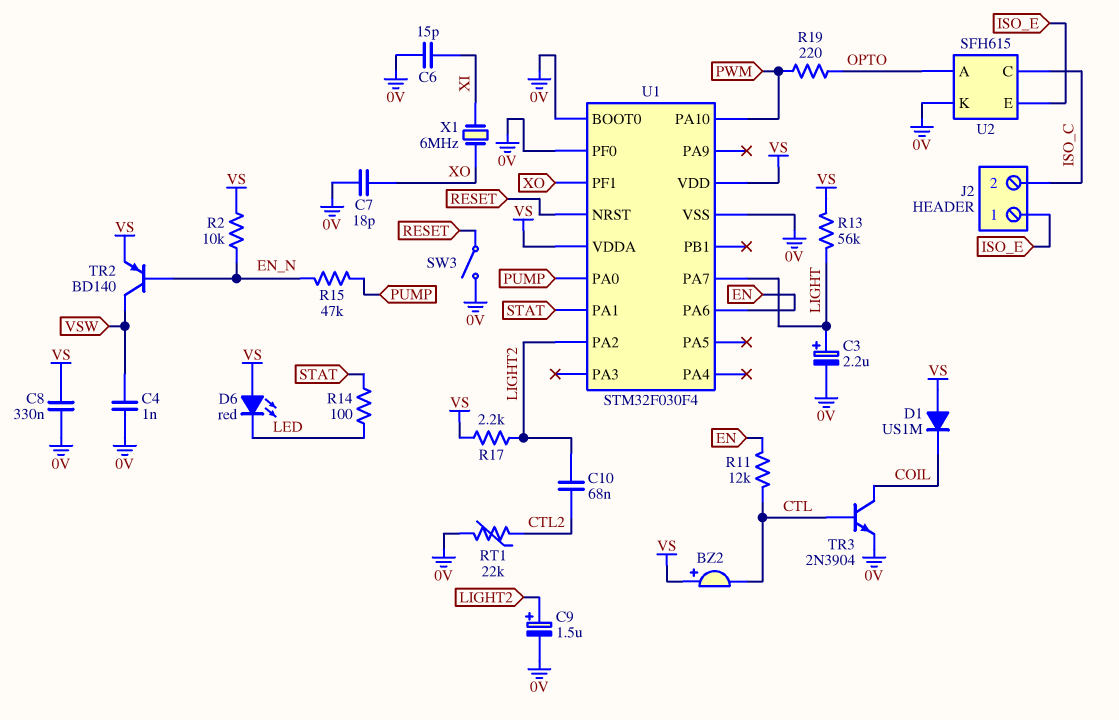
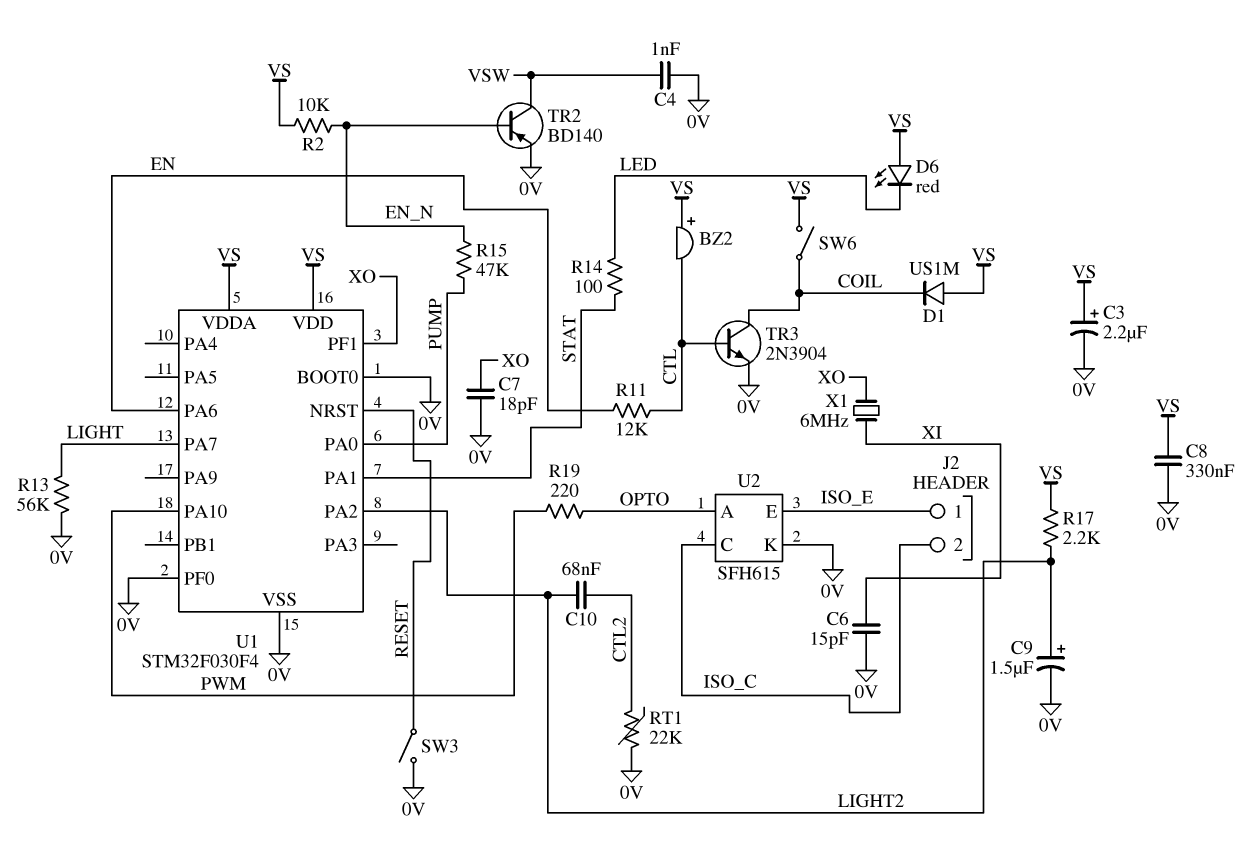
C3: 2.2uF (plus LIGHT, minus 0V) -> 2.2uF (plus VS, minus 0V)
R13: 56k (LIGHT, VS) -> 56k (0V, LIGHT)
SW6: none -> switch (COIL, VS)
TR2: PNP BD140 (B EN_N, C VSW, E VS) -> PNP BD140 (B EN_N, C VSW, E 0V)

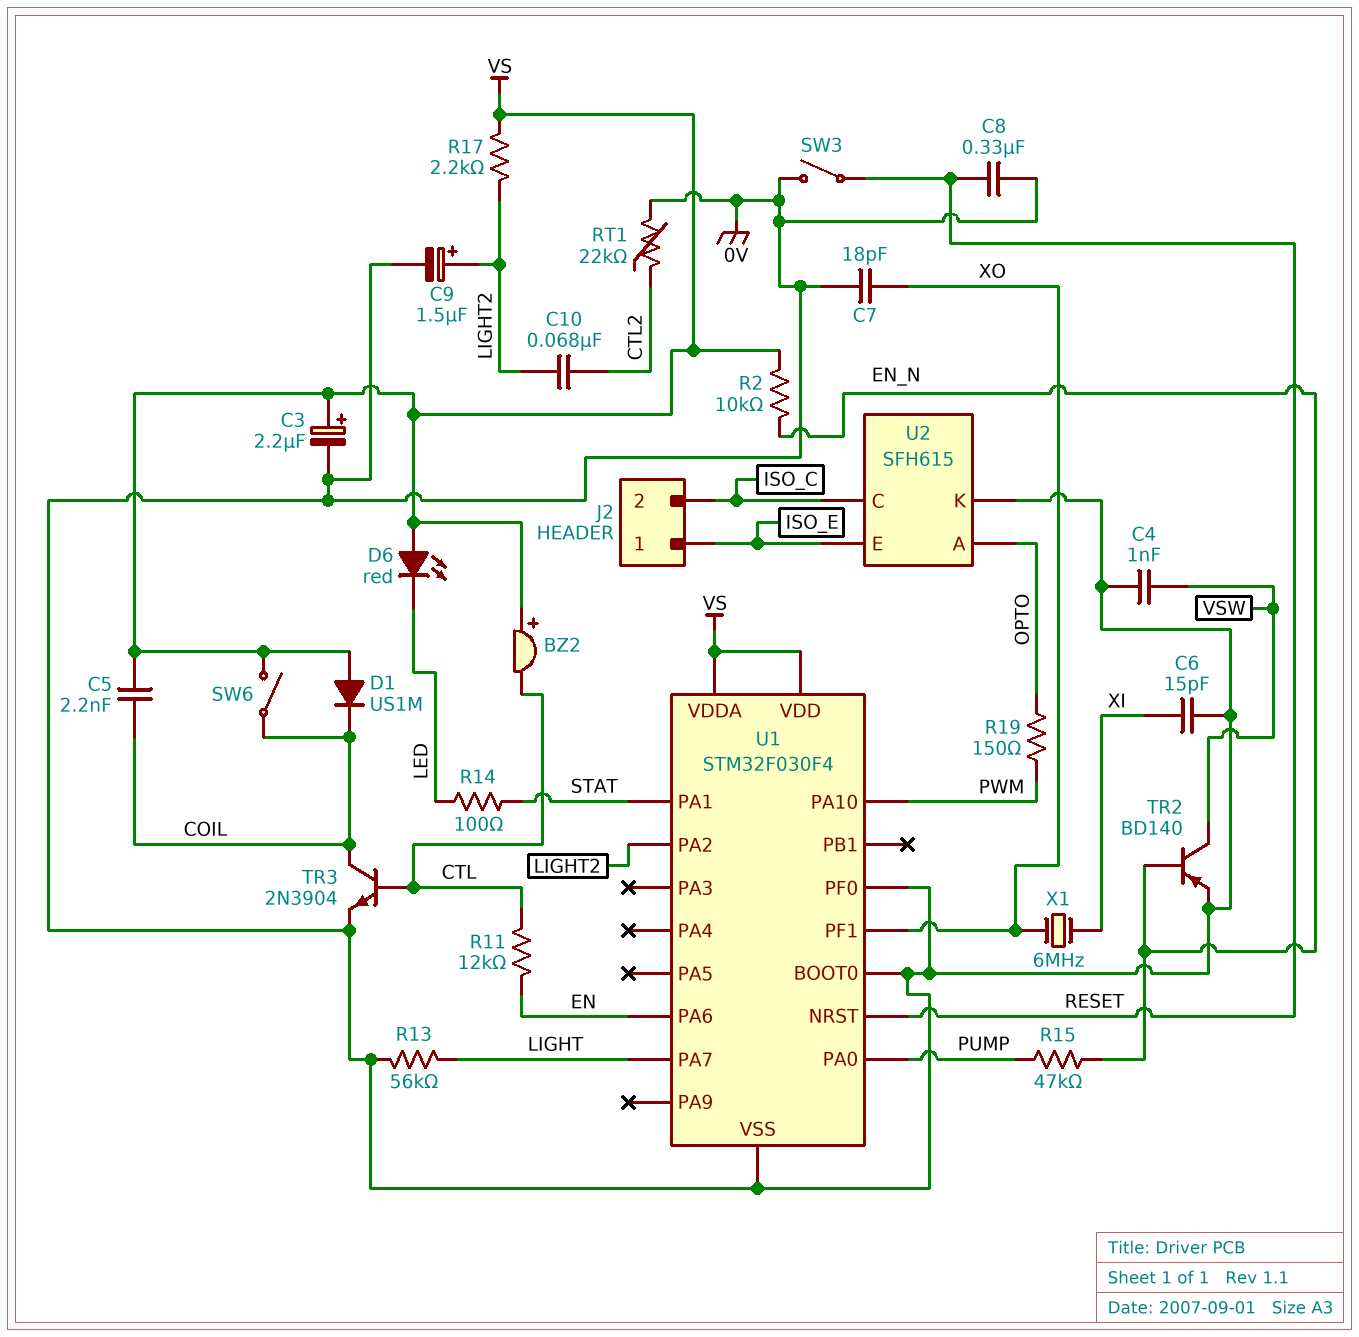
C5: none -> 2.2nF (COIL, VS)
C8: 330nF (0V, VS) -> 330nF (0V, RESET)
R19: 220 (OPTO, PWM) -> 150 (OPTO, PWM)

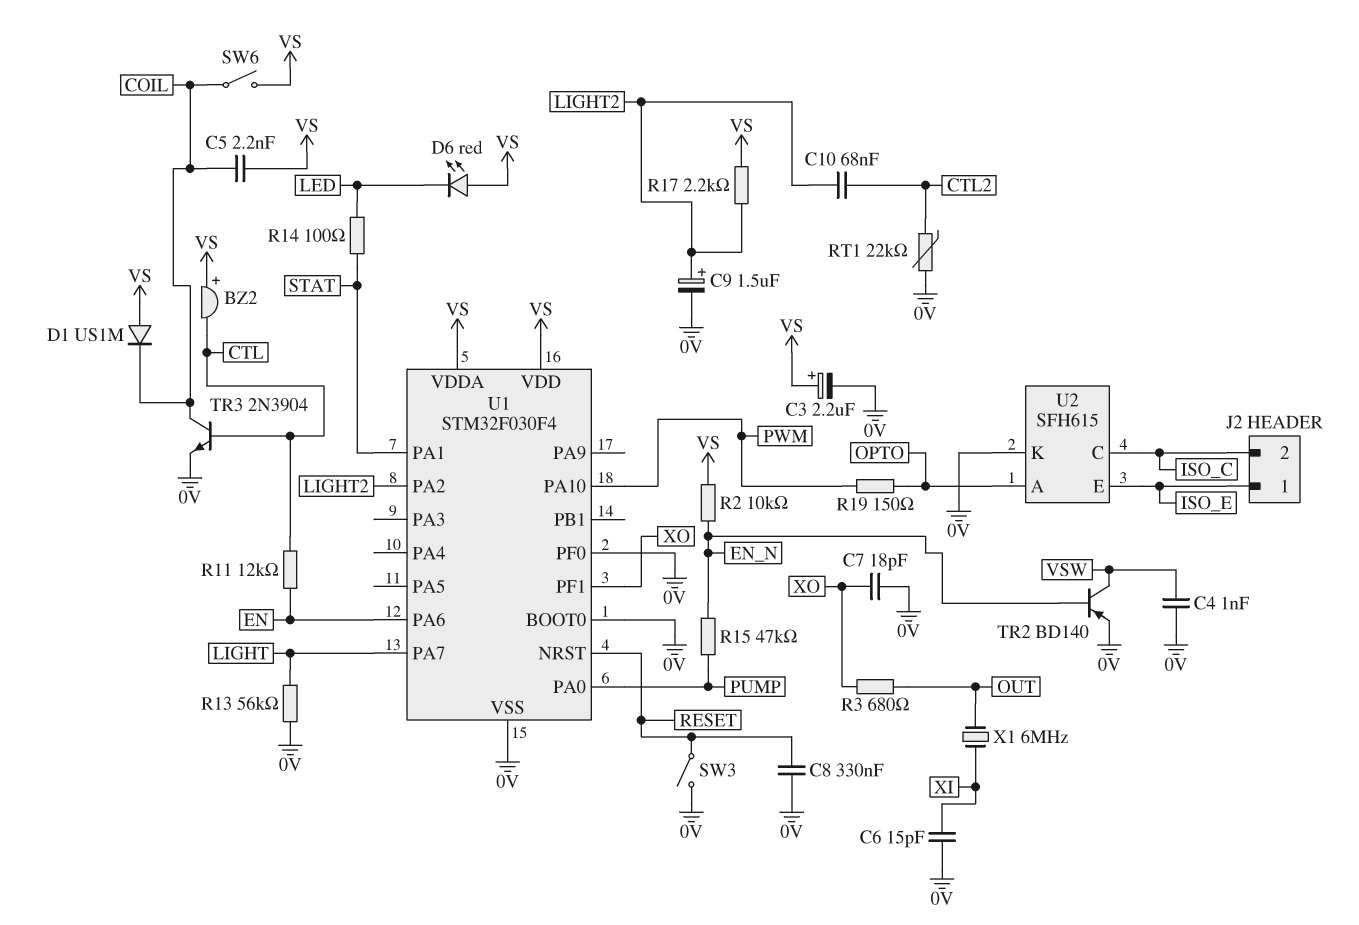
R3: none -> 680 (OUT, XO)
X1: 6MHz (XI, XO) -> 6MHz (OUT, XI)

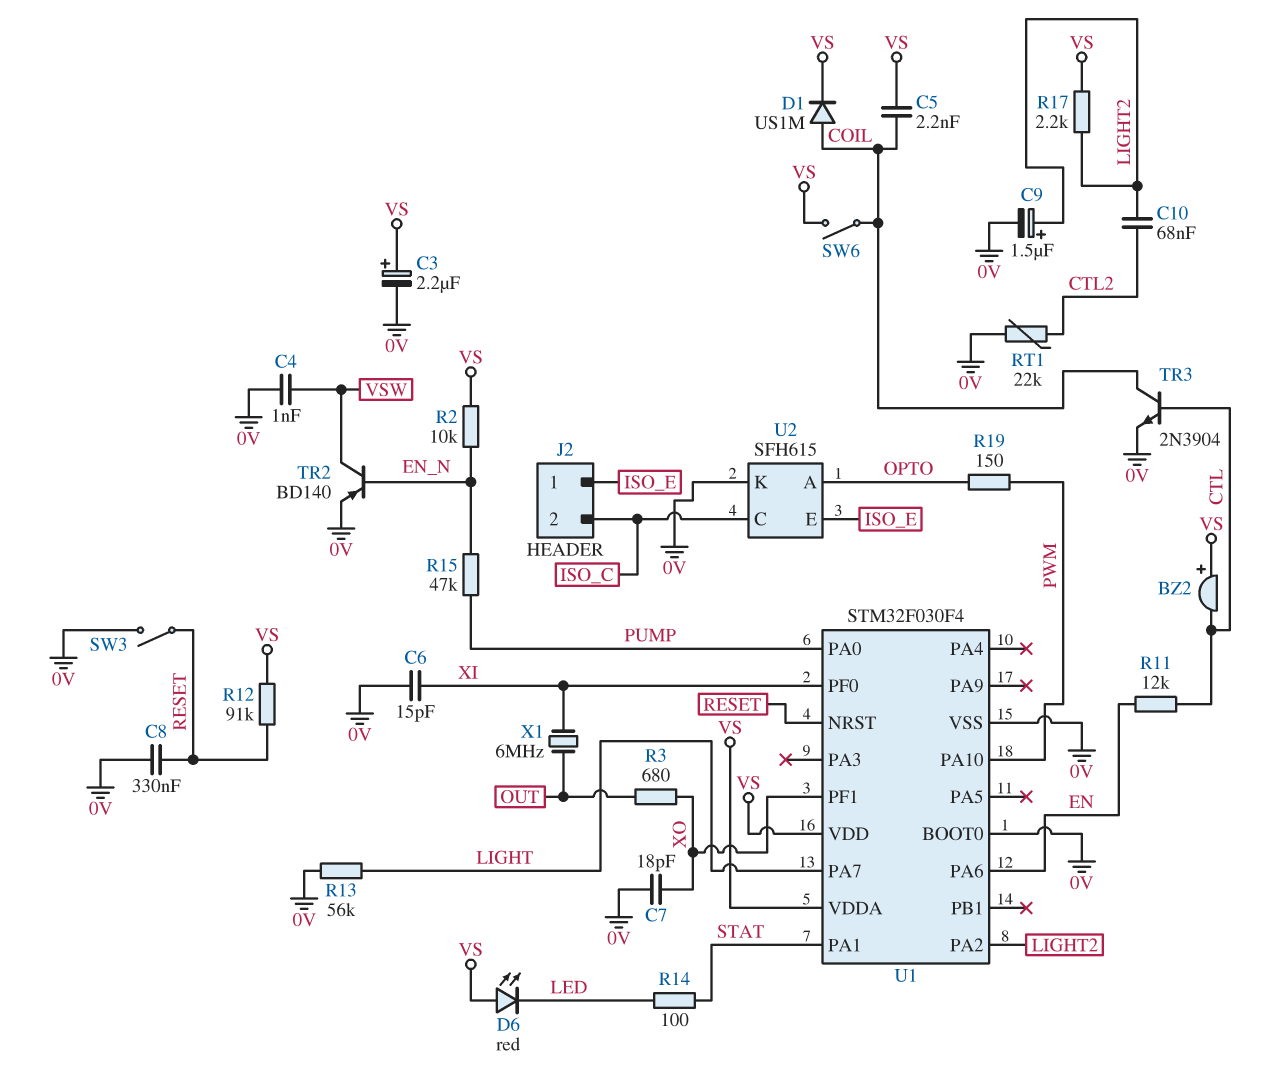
D1: diode US1M (A VS, K COIL) -> diode US1M (A COIL, K VS)
R12: none -> 91k (RESET, VS)
U1 pin PF0: 0V -> XI

